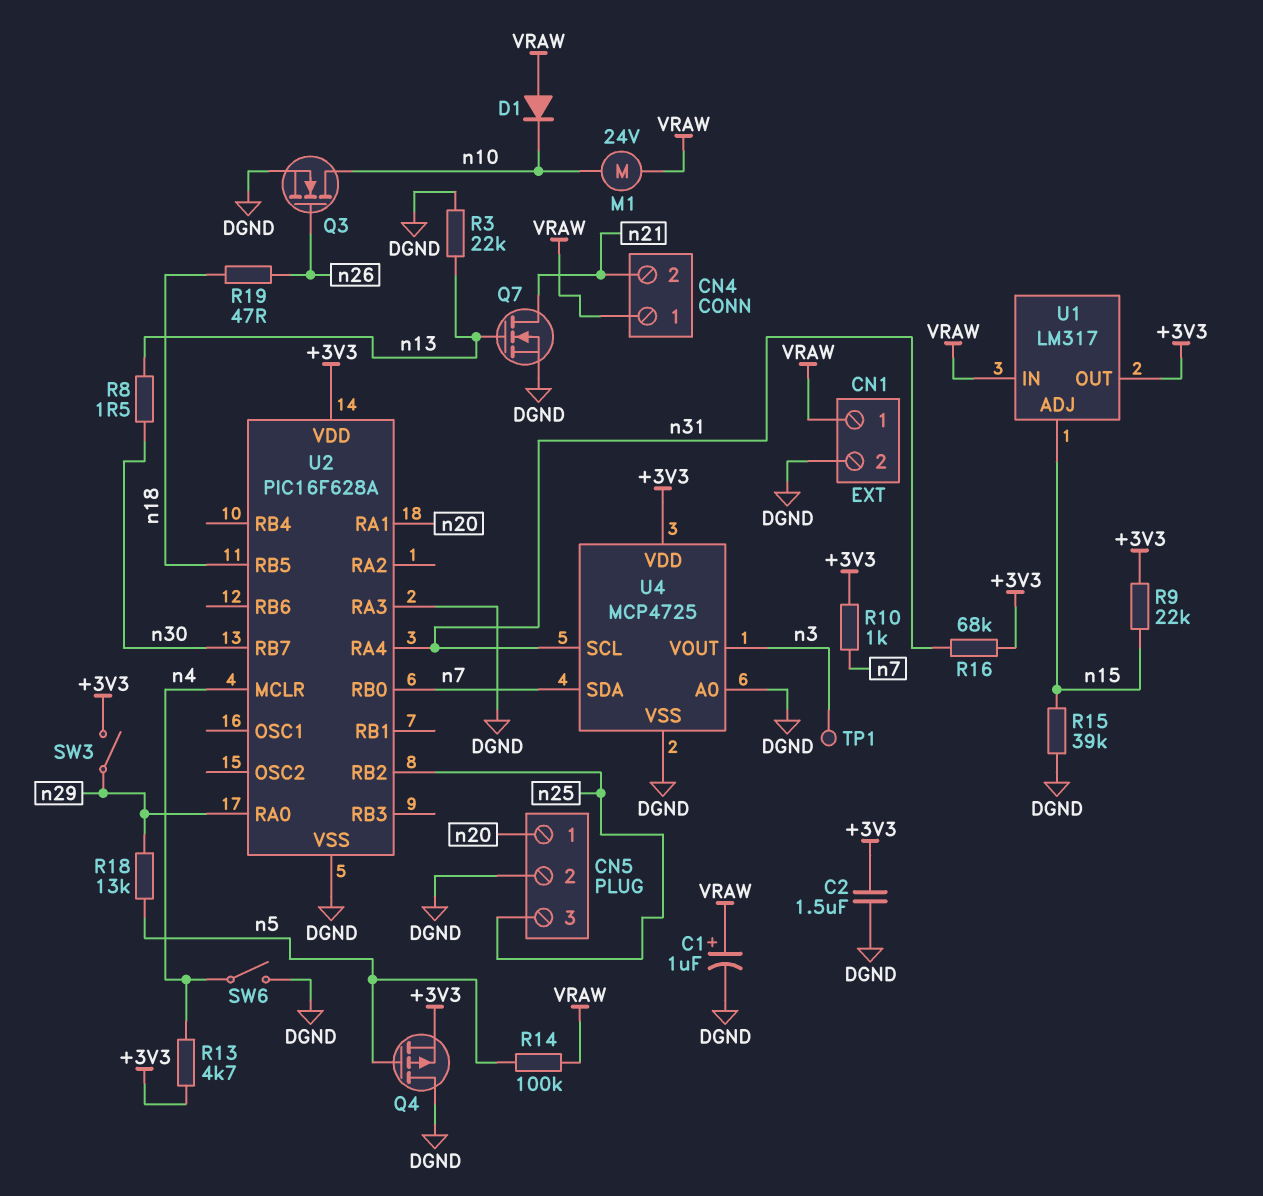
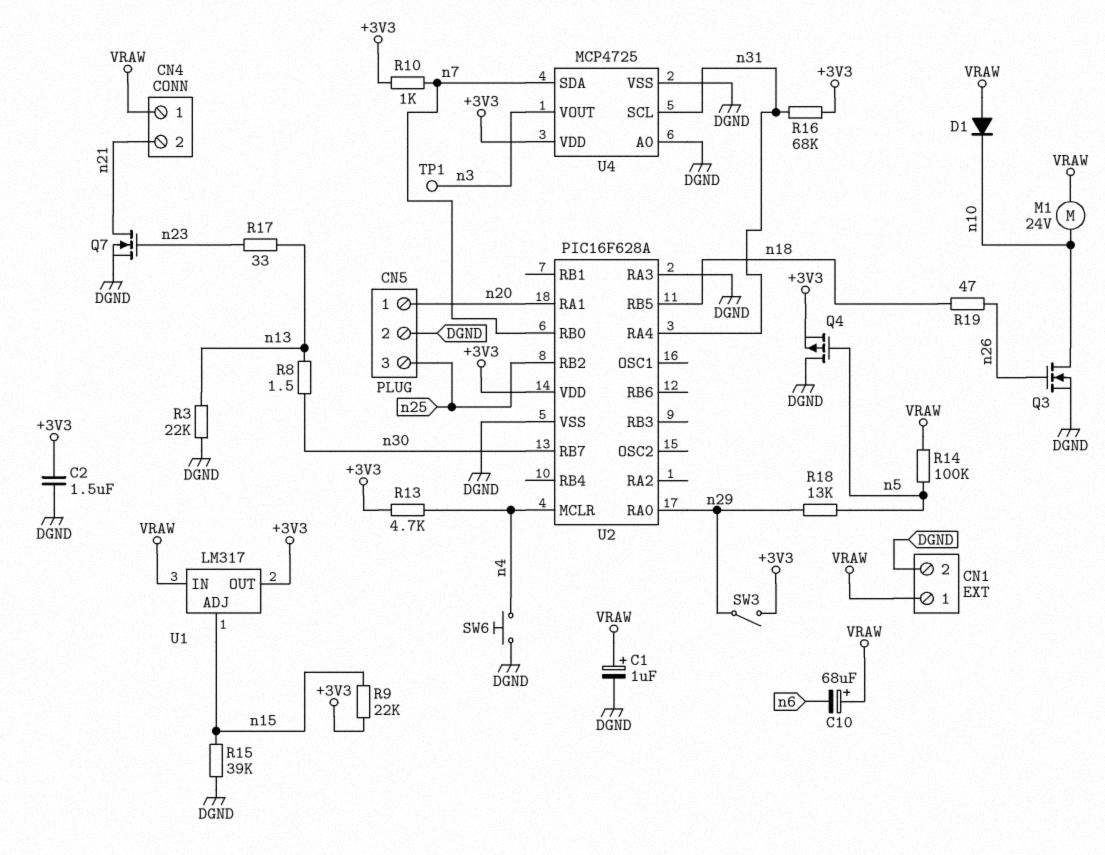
C10: none -> 68uF (plus VRAW, minus n6)
Q7: NMOS (G n13, D n21, S DGND) -> NMOS (G n23, D n21, S DGND)
R17: none -> 33 (n13, n23)
SW6: switch (DGND, n4) -> button (DGND, n4)

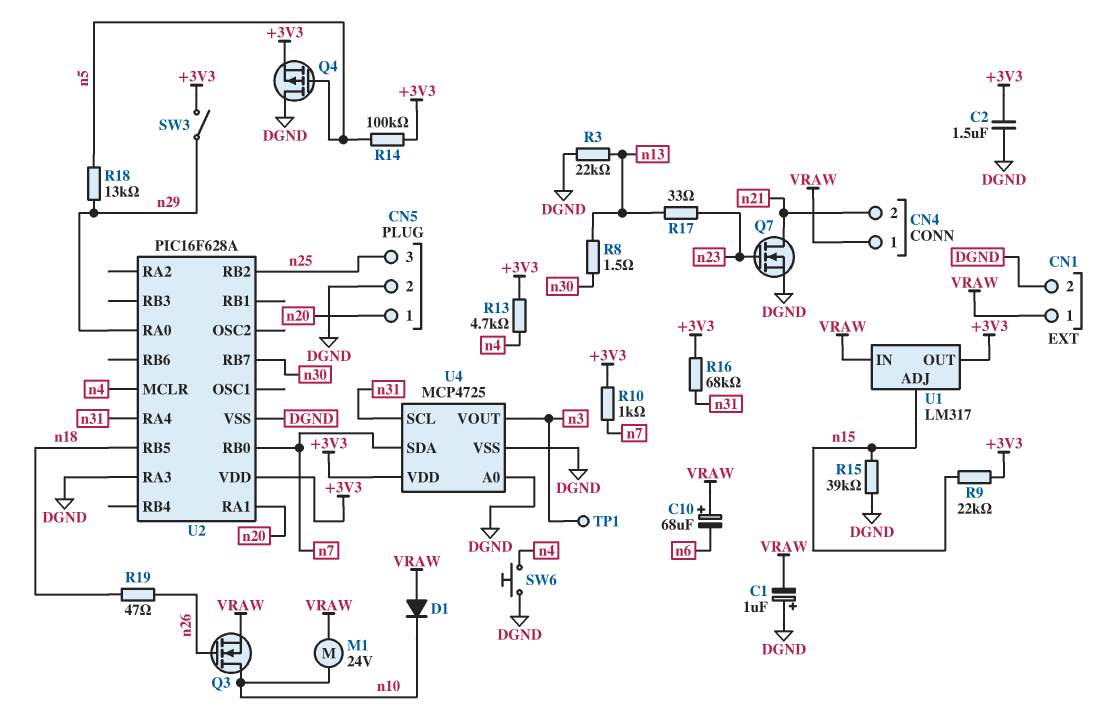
C1: 1uF (plus VRAW, minus DGND) -> 1uF (plus DGND, minus VRAW)
Q3: NMOS (G n26, D n10, S DGND) -> NMOS (G n26, D n10, S VRAW)
R14: 100k (VRAW, n5) -> 100k (+3V3, n5)

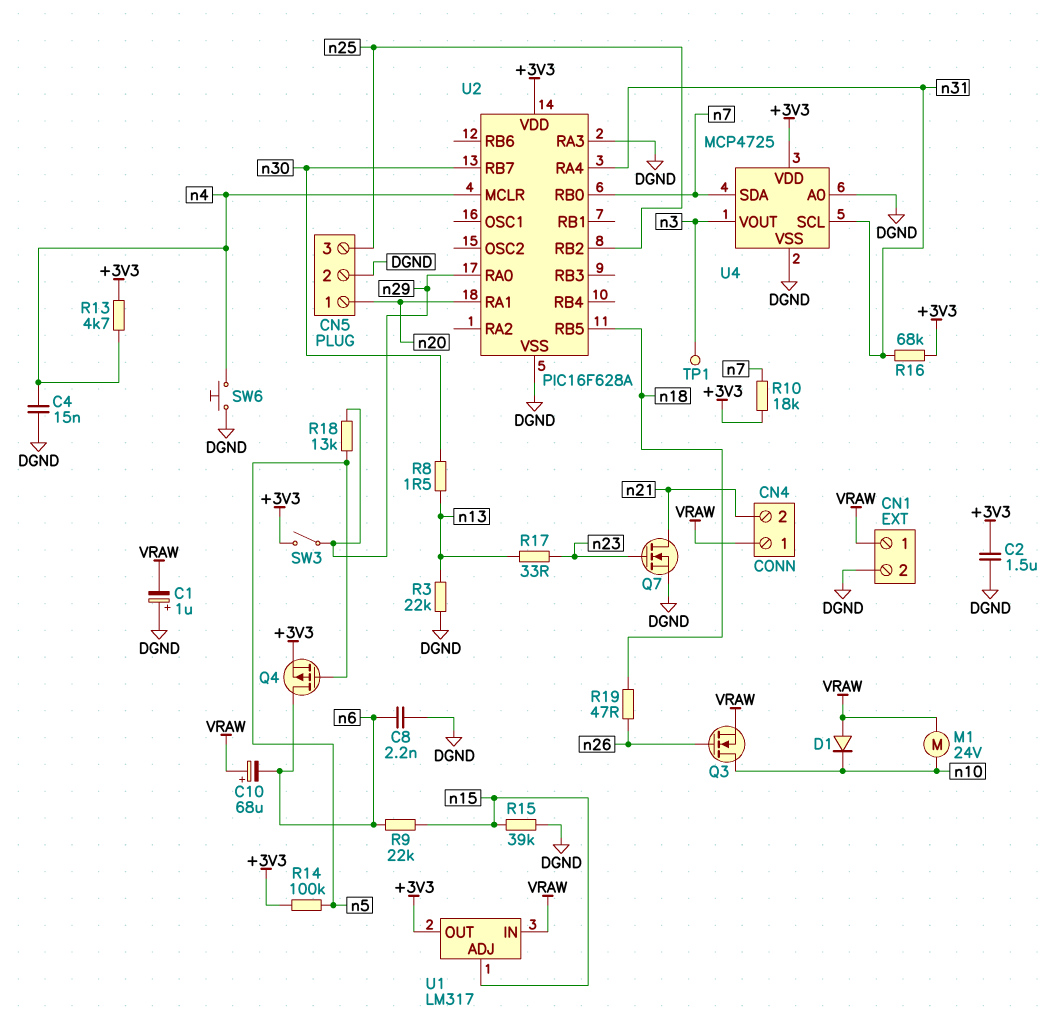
C4: none -> 15nF (DGND, n4)
C8: none -> 2.2nF (DGND, n6)
Q4: PMOS (G n5, D DGND, S +3V3) -> PMOS (G n5, D n6, S +3V3)
R9: 22k (+3V3, n15) -> 22k (n6, n15)
R10: 1k (+3V3, n7) -> 18k (+3V3, n7)

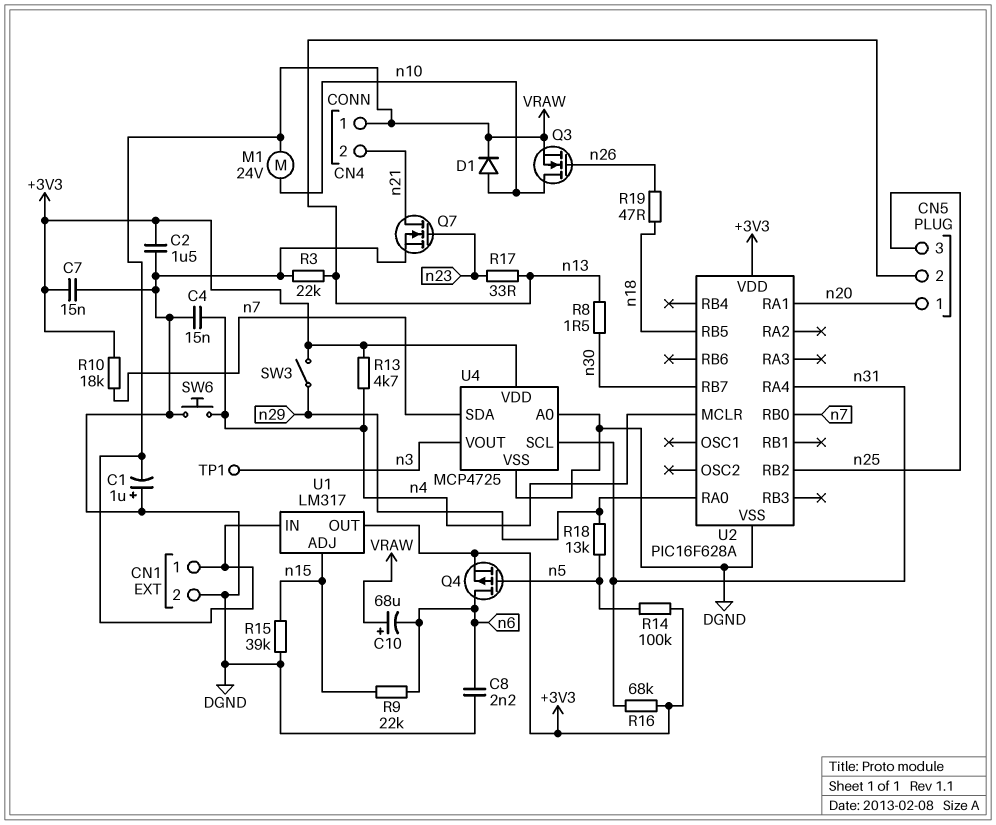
C7: none -> 15nF (+3V3, DGND)
CN5 pin 2: DGND -> n13
D1: diode (A VRAW, K n10) -> diode (A n10, K VRAW)
U2 pin RA3: DGND -> none

